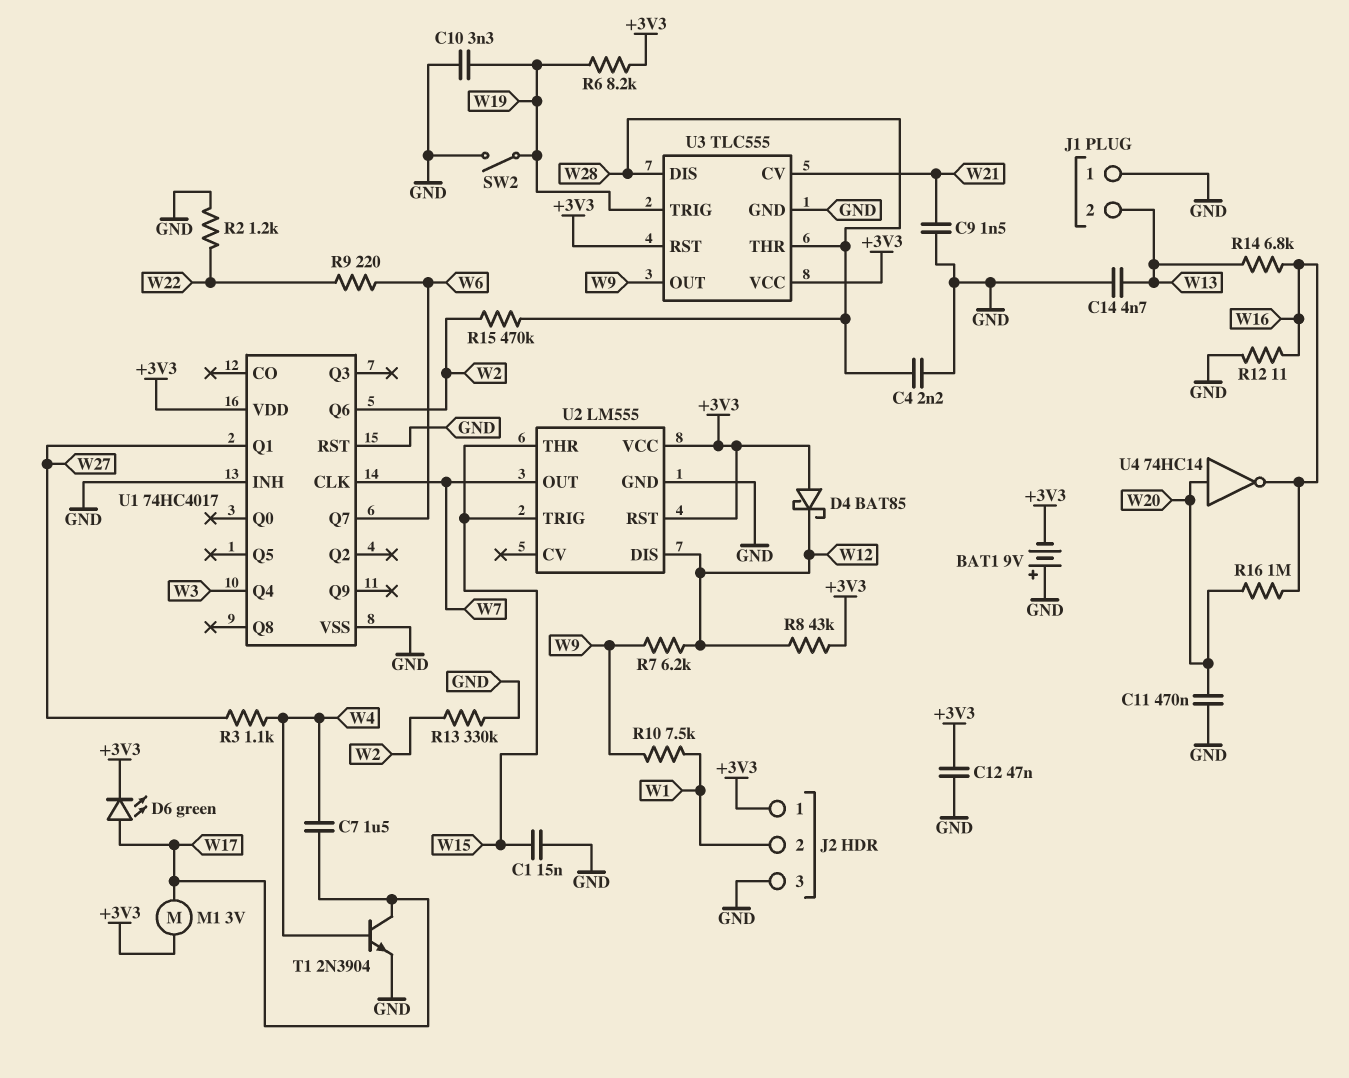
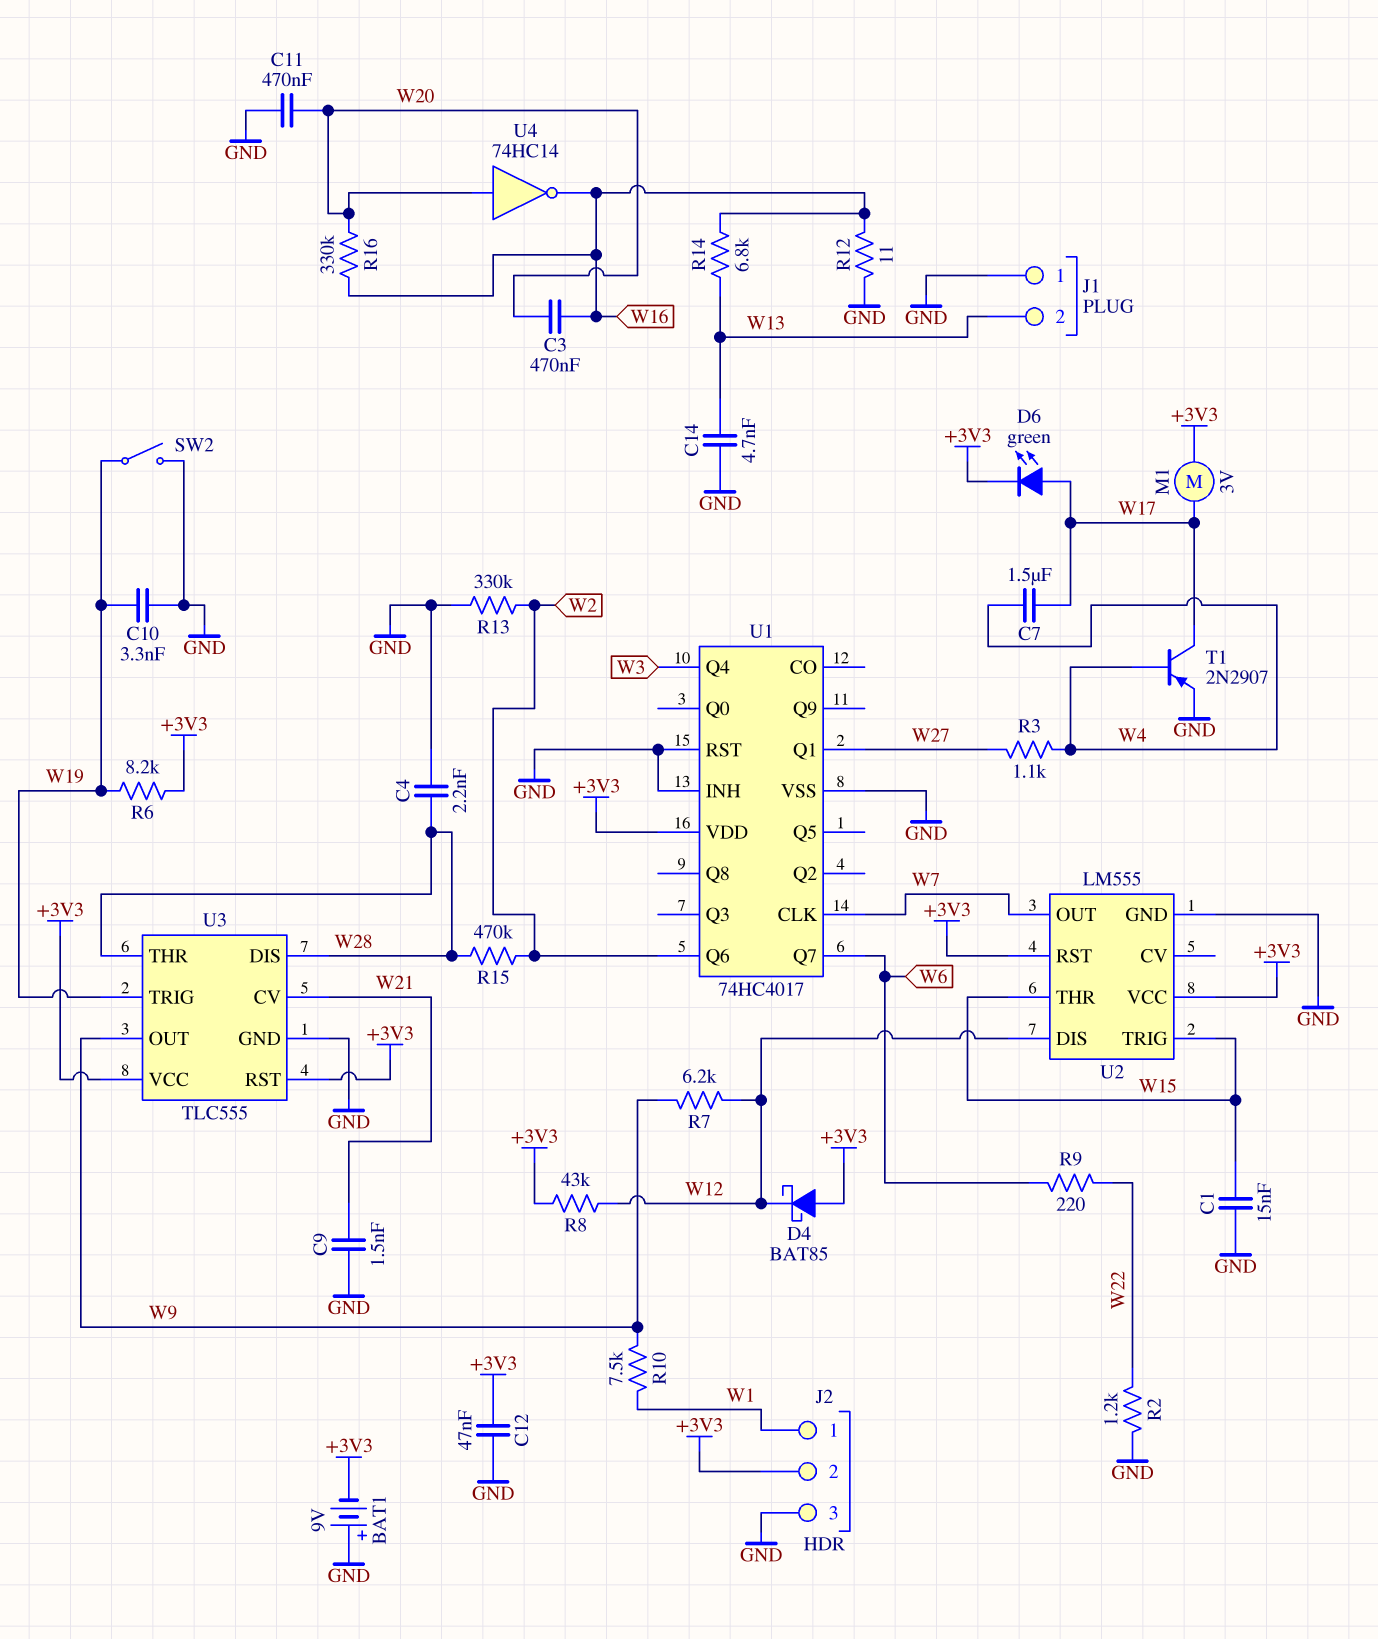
C3: none -> 470nF (W16, W20)
J2 pin 1: +3V3 -> W1
J2 pin 2: W1 -> +3V3
R16: 1M (W16, W20) -> 330k (W16, W20)
T1: NPN 2N3904 (B W4, C W17, E GND) -> PNP 2N2907 (B W4, C W17, E GND)

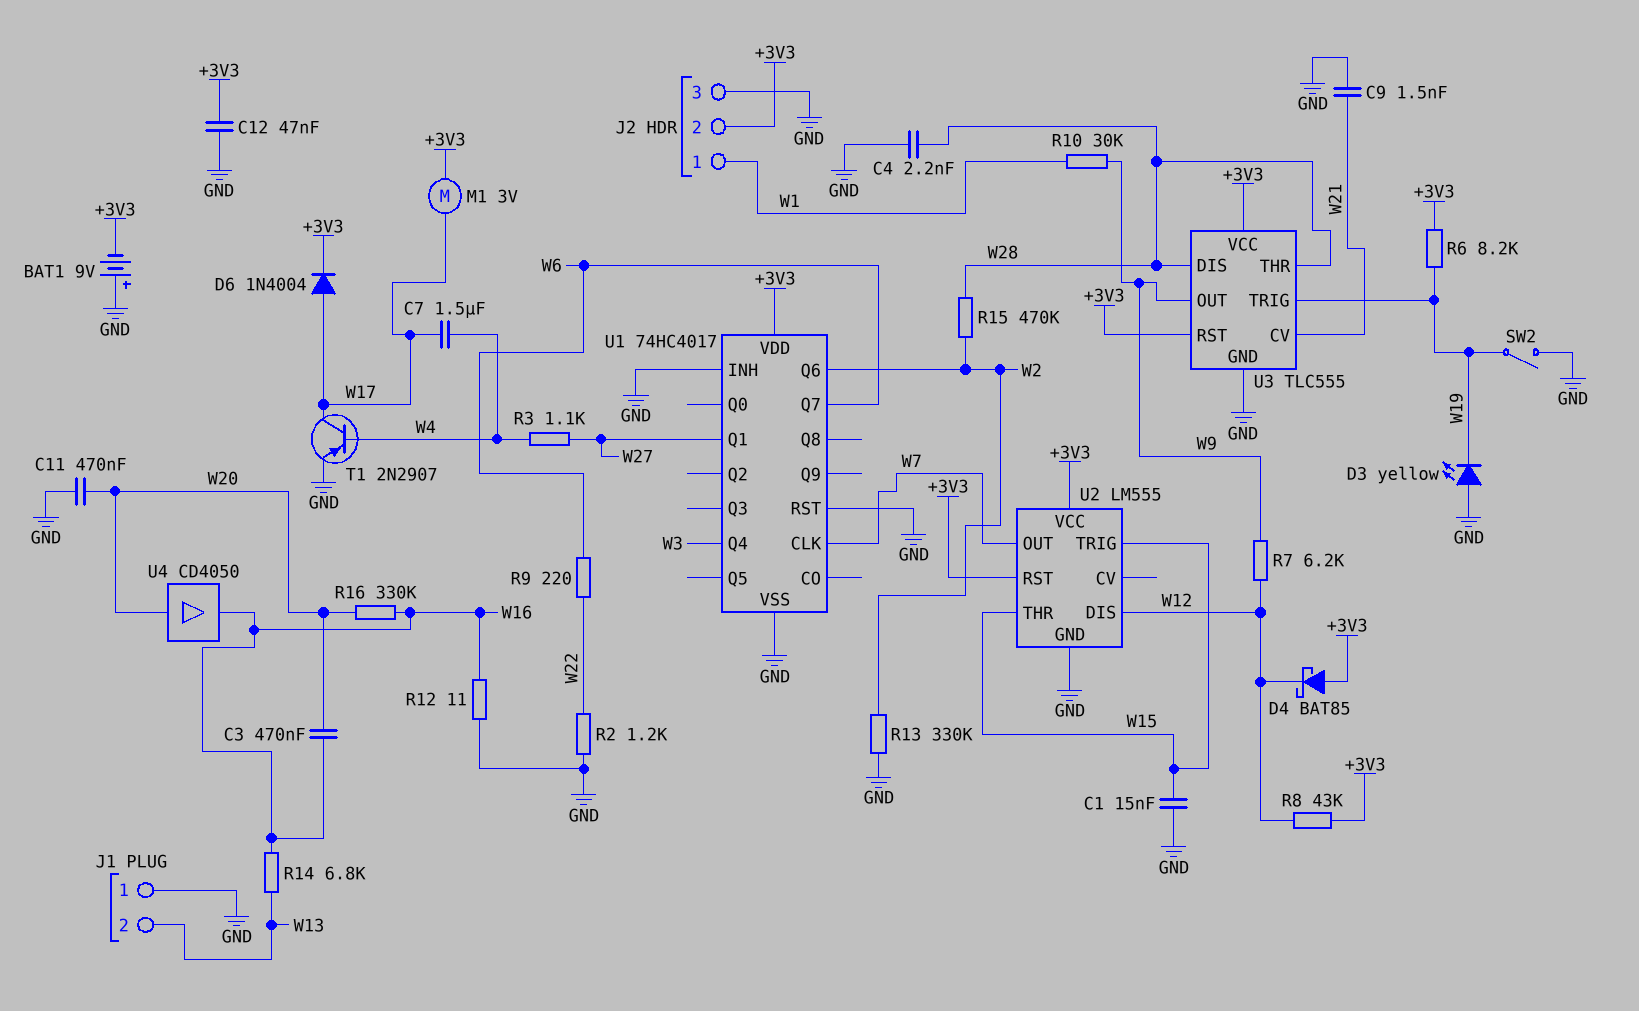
C10: 3.3nF (GND, W19) -> none
C14: 4.7nF (GND, W13) -> none
D3: none -> LED yellow (A GND, K W19)
D6: LED green (A W17, K +3V3) -> diode 1N4004 (A W17, K +3V3)
R10: 7.5k (W1, W9) -> 30k (W1, W9)
U4: NOT 74HC14 (in W20, out W16) -> buffer CD4050 (in W20, out W16)

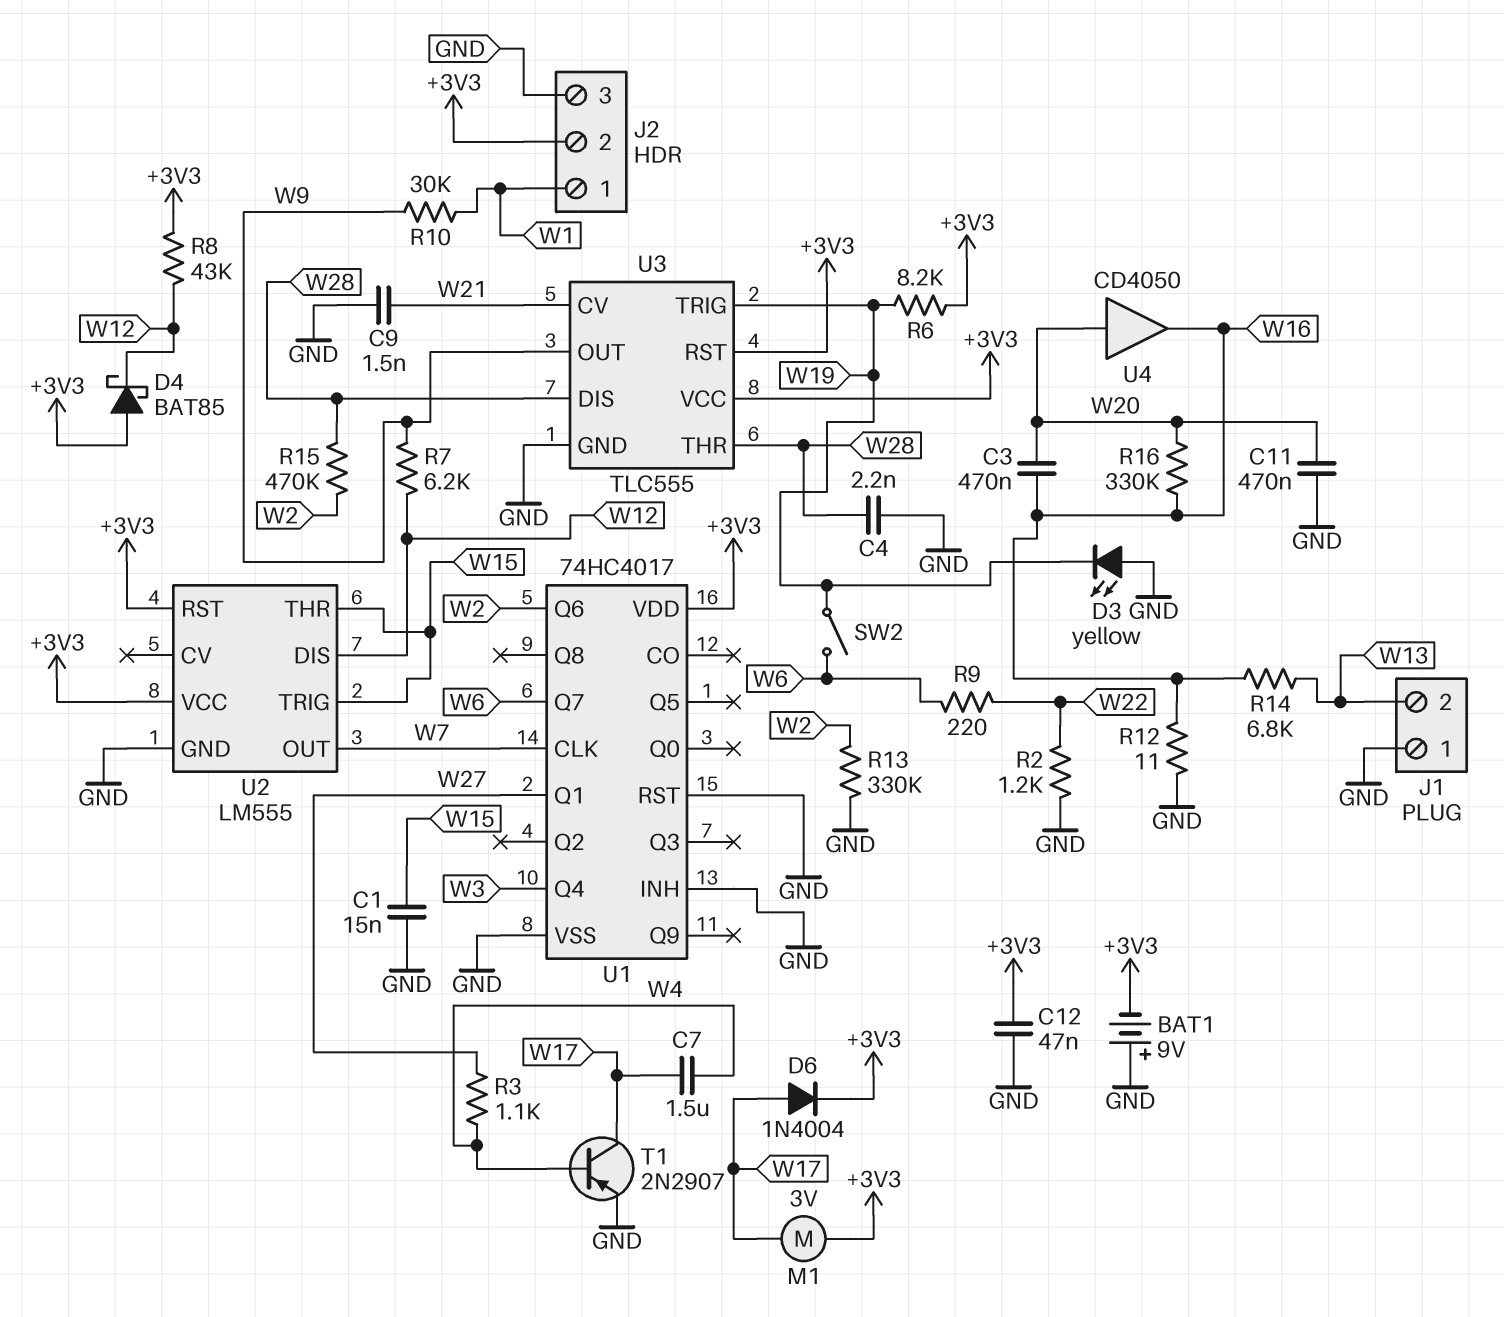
SW2: switch (GND, W19) -> switch (W6, W19)

